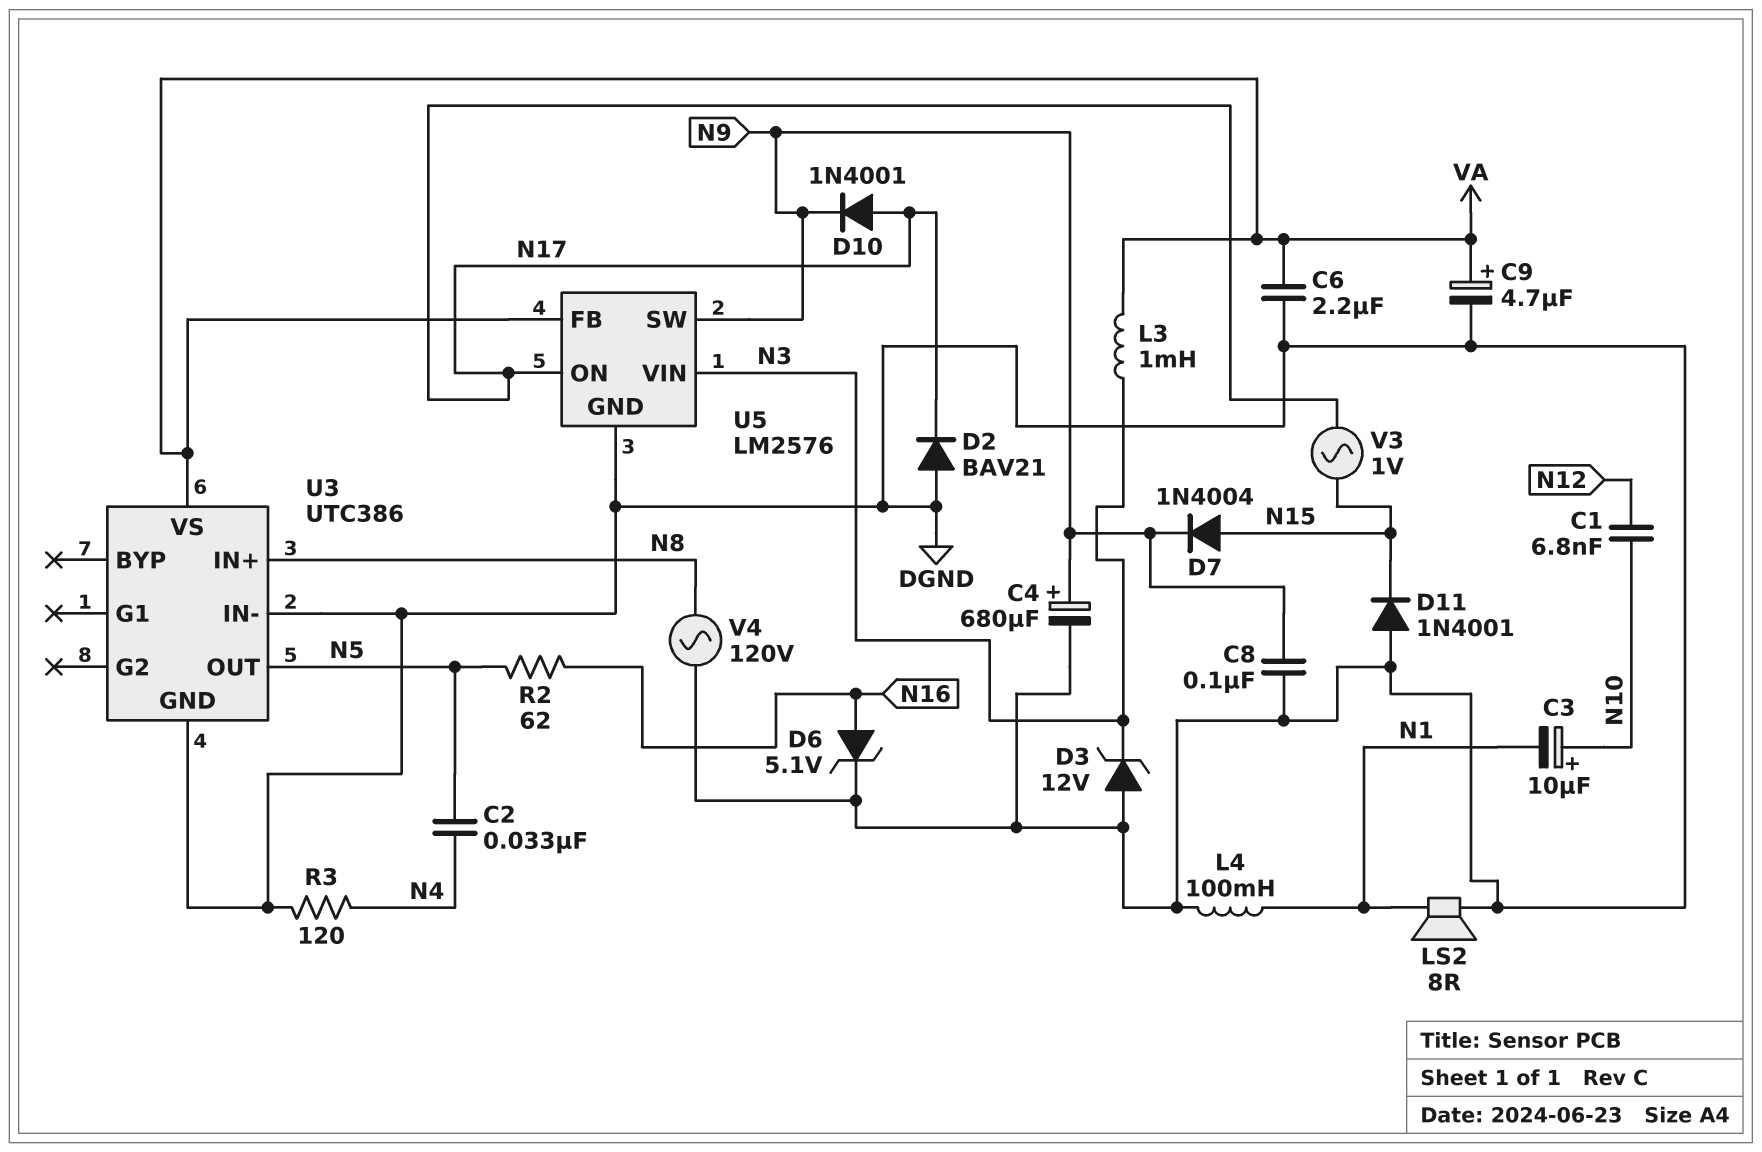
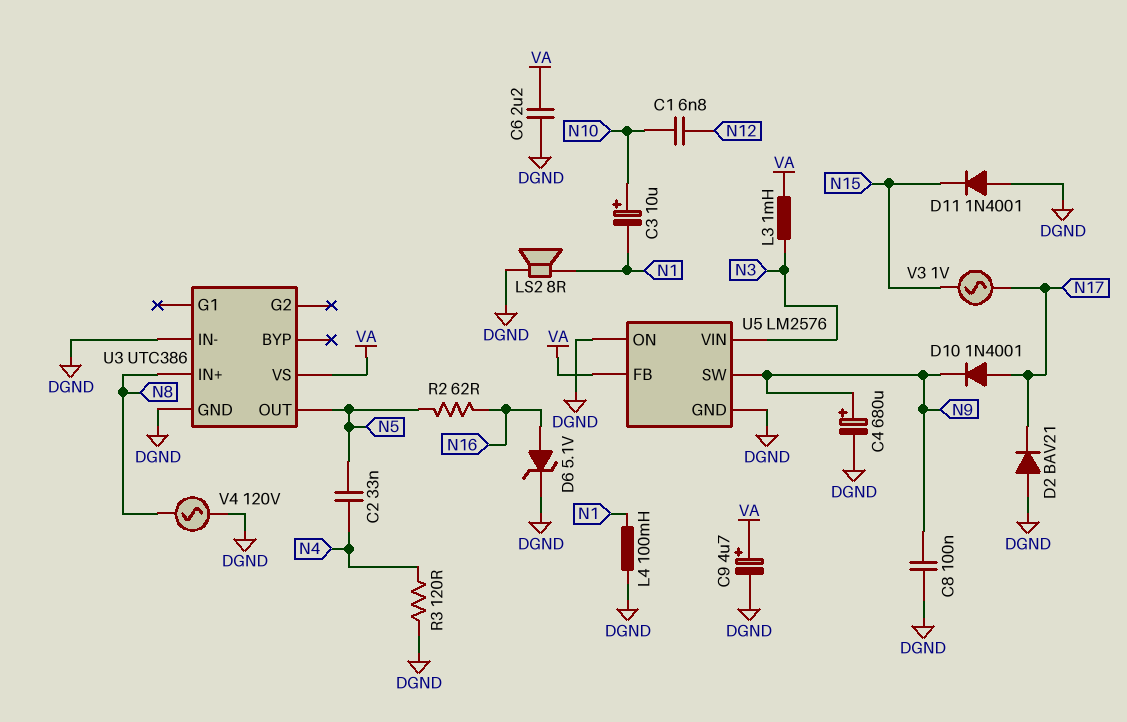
D3: zener 12V (A DGND, K N3) -> none
D7: diode 1N4004 (A N15, K N9) -> none
U5 pin ON: N17 -> DGND

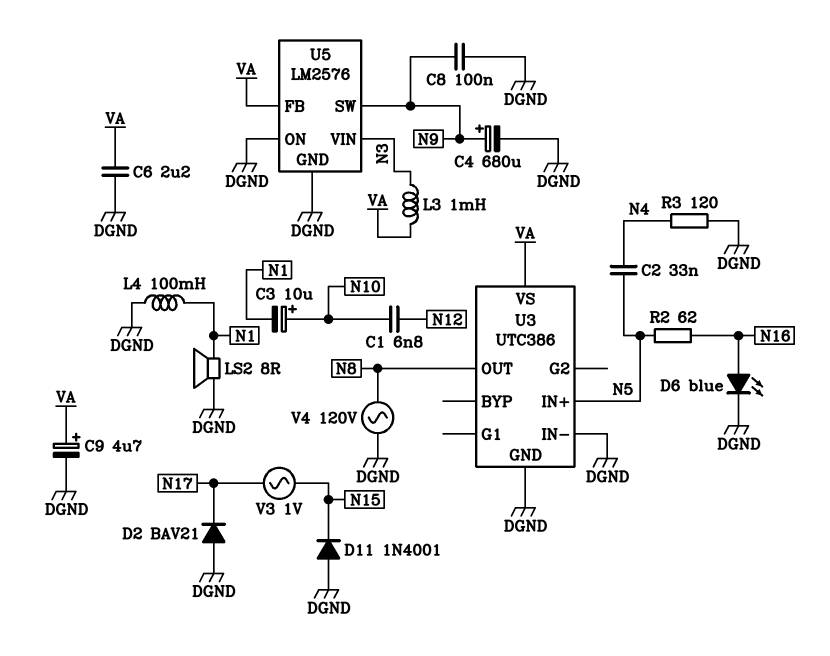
D6: zener 5.1V (A N16, K DGND) -> LED blue (A N16, K DGND)
D10: diode 1N4001 (A N17, K N9) -> none
U3 pin IN+: N8 -> N5
U3 pin OUT: N5 -> N8

